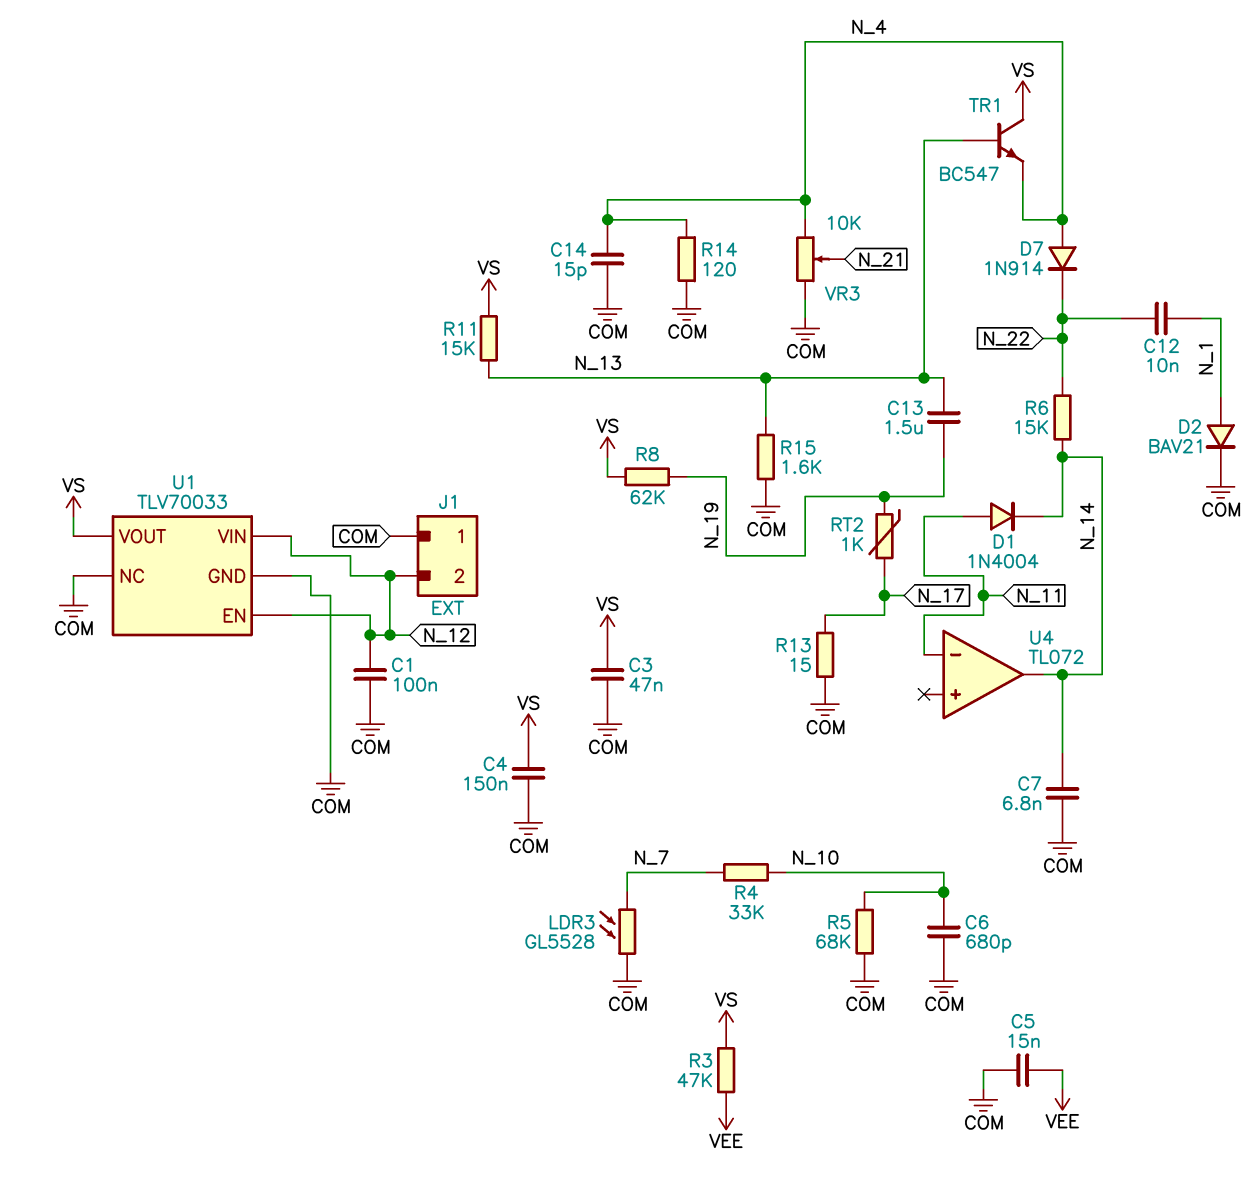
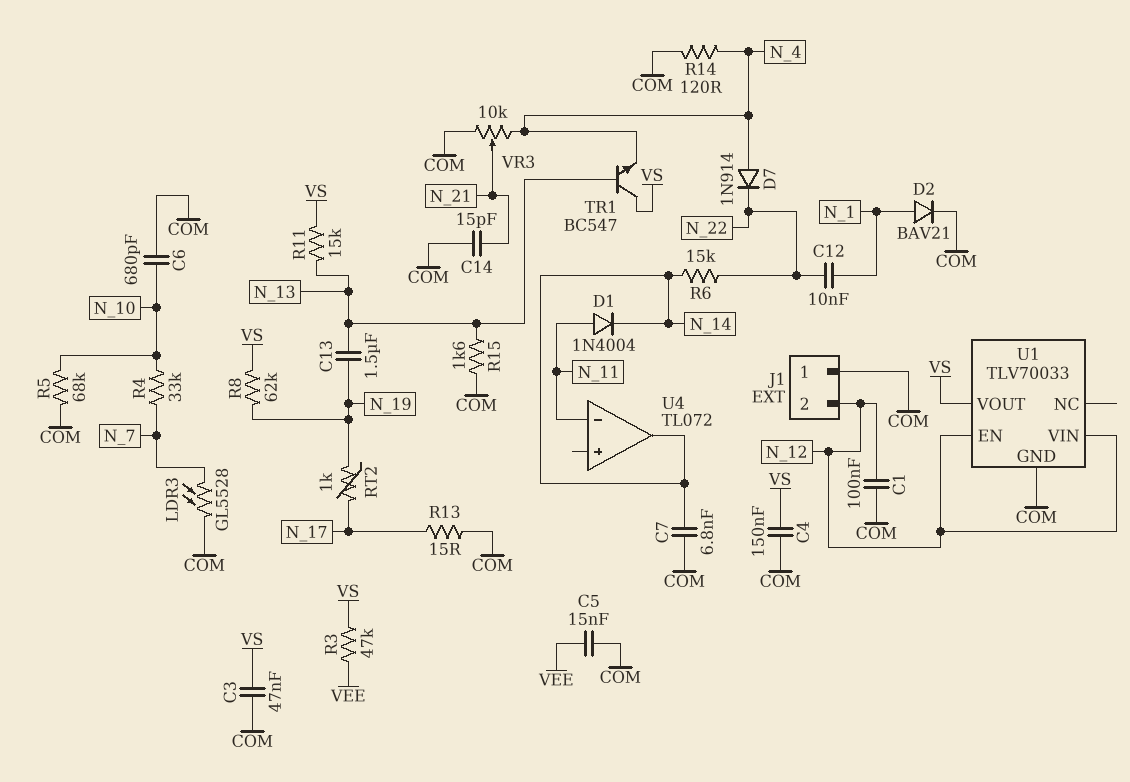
C14: 15pF (COM, N_4) -> 15pF (COM, N_21)
U1 pin NC: COM -> none

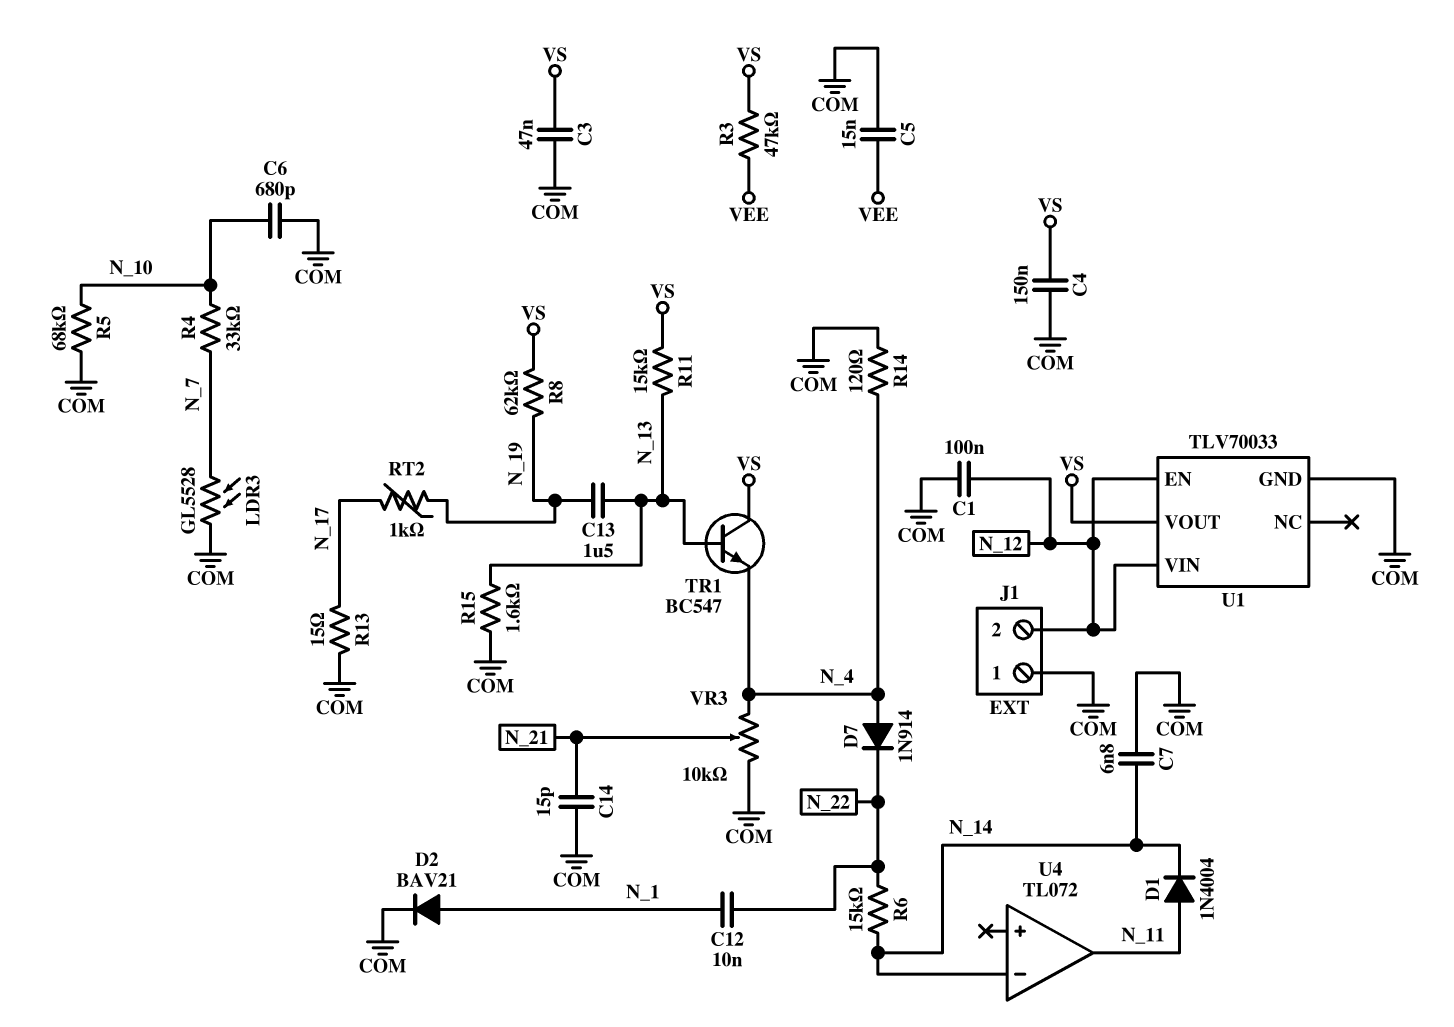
U4 pin in-: N_11 -> N_14
U4 pin out: N_14 -> N_11

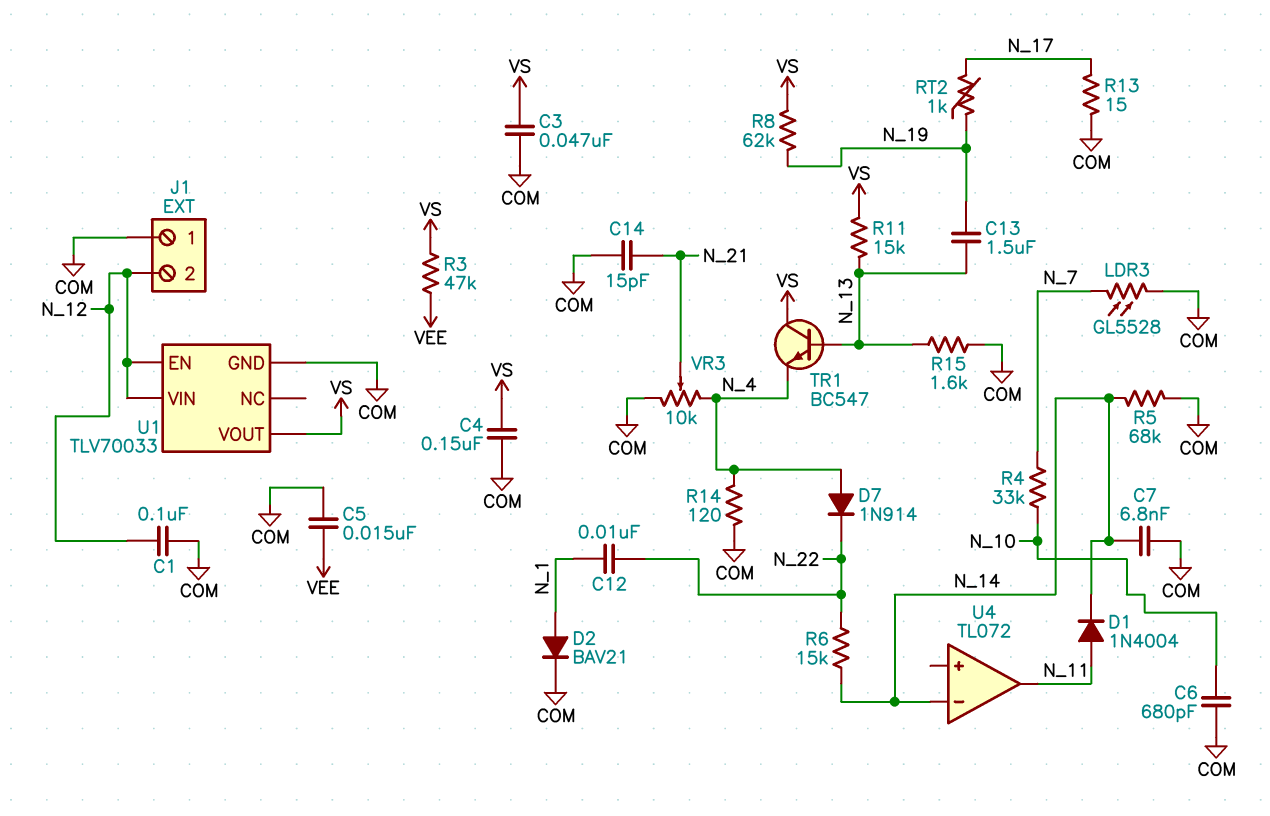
R5: 68k (COM, N_10) -> 68k (COM, N_14)

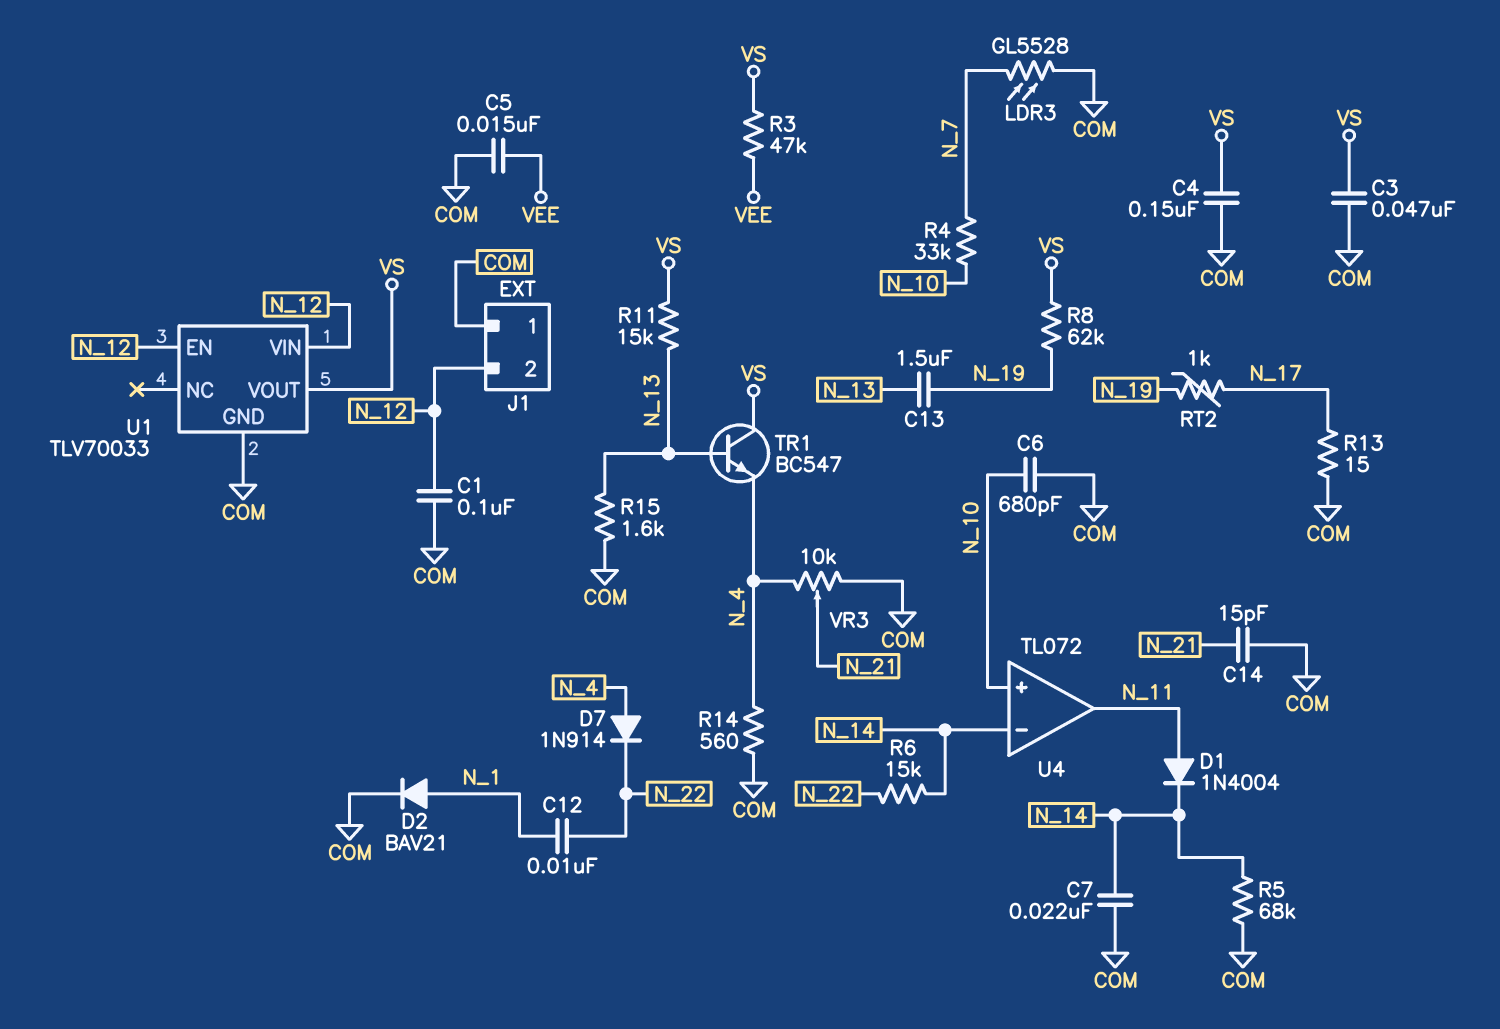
C7: 6.8nF (COM, N_14) -> 22nF (COM, N_14)
R14: 120 (COM, N_4) -> 560 (COM, N_4)
U4 pin in+: none -> N_10

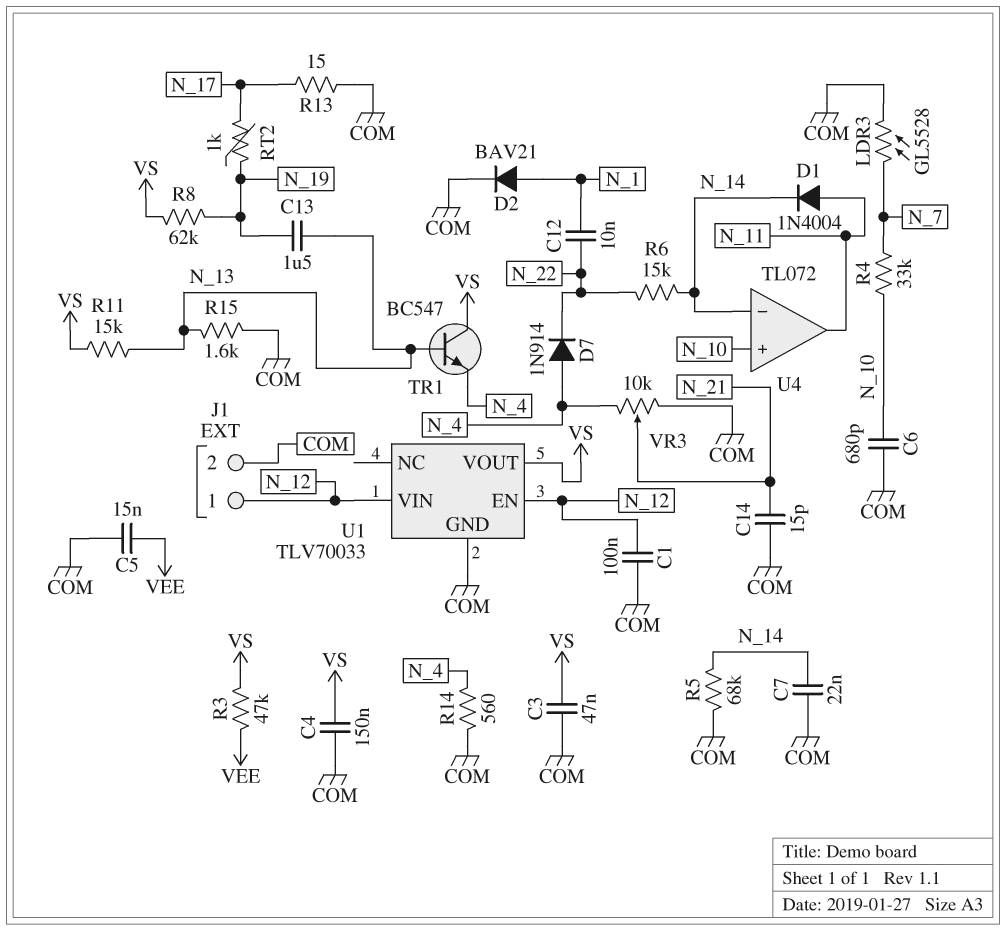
J1 pin 1: COM -> N_12
J1 pin 2: N_12 -> COM

